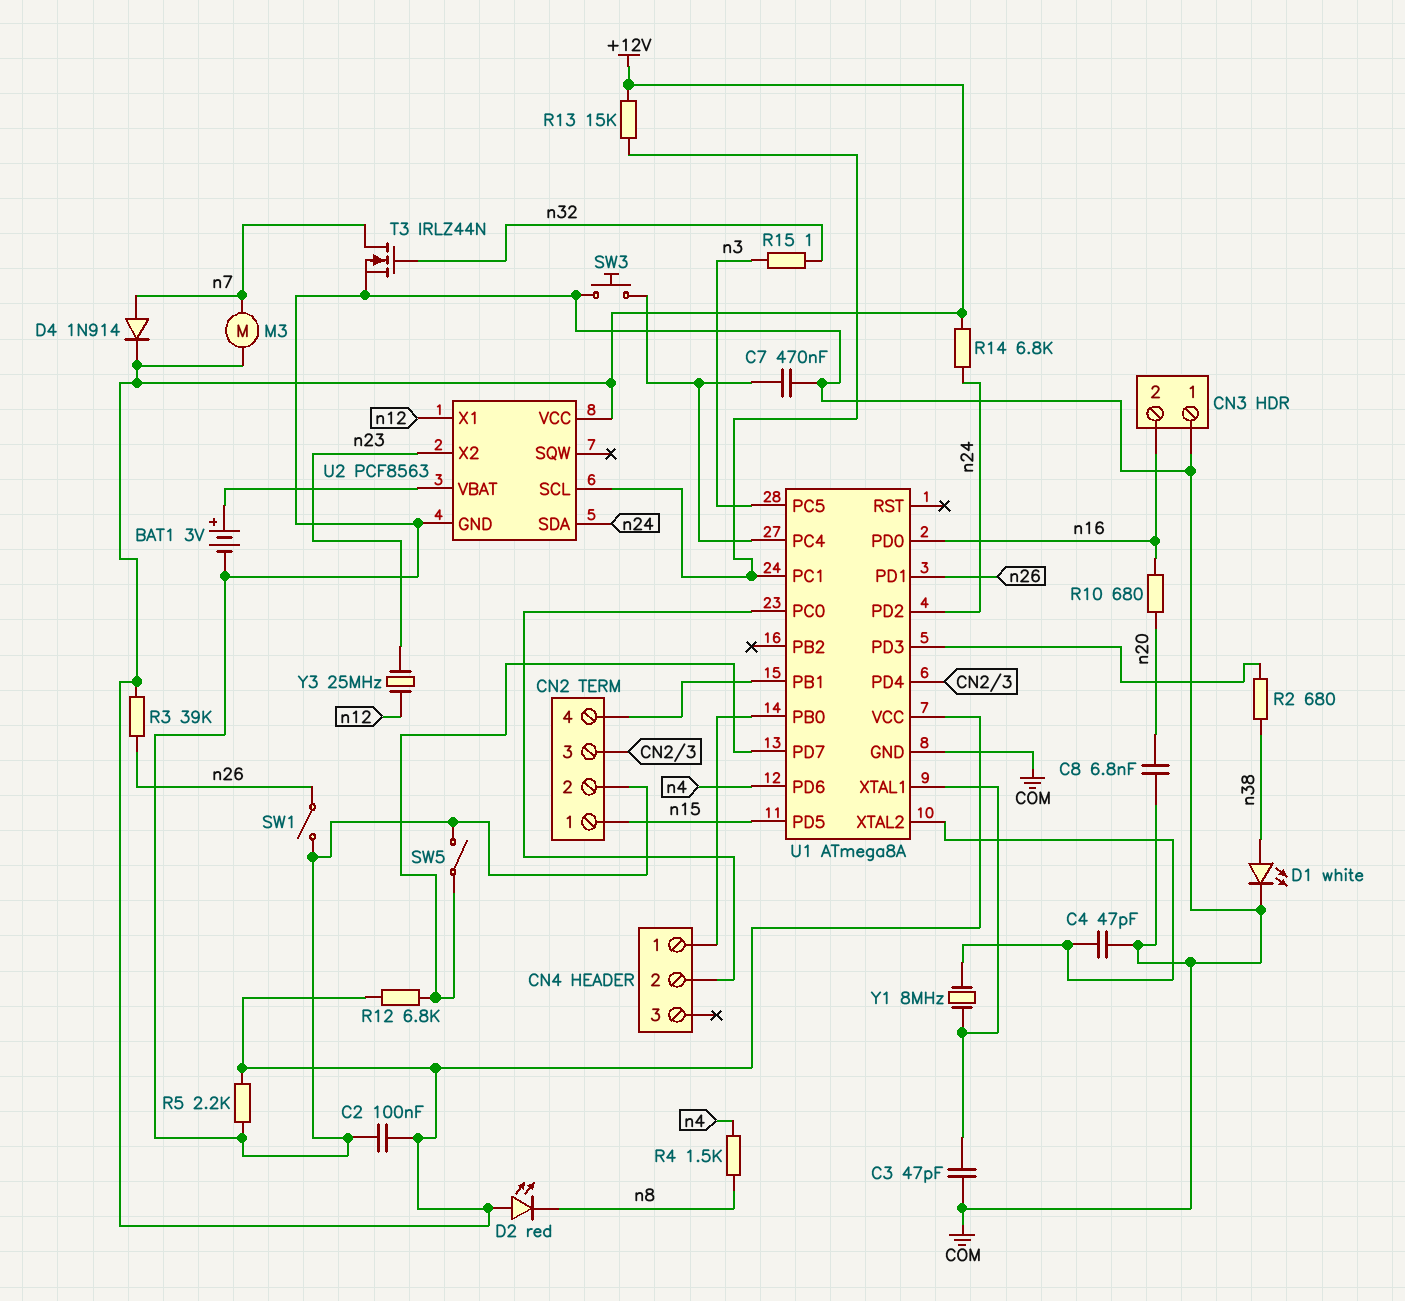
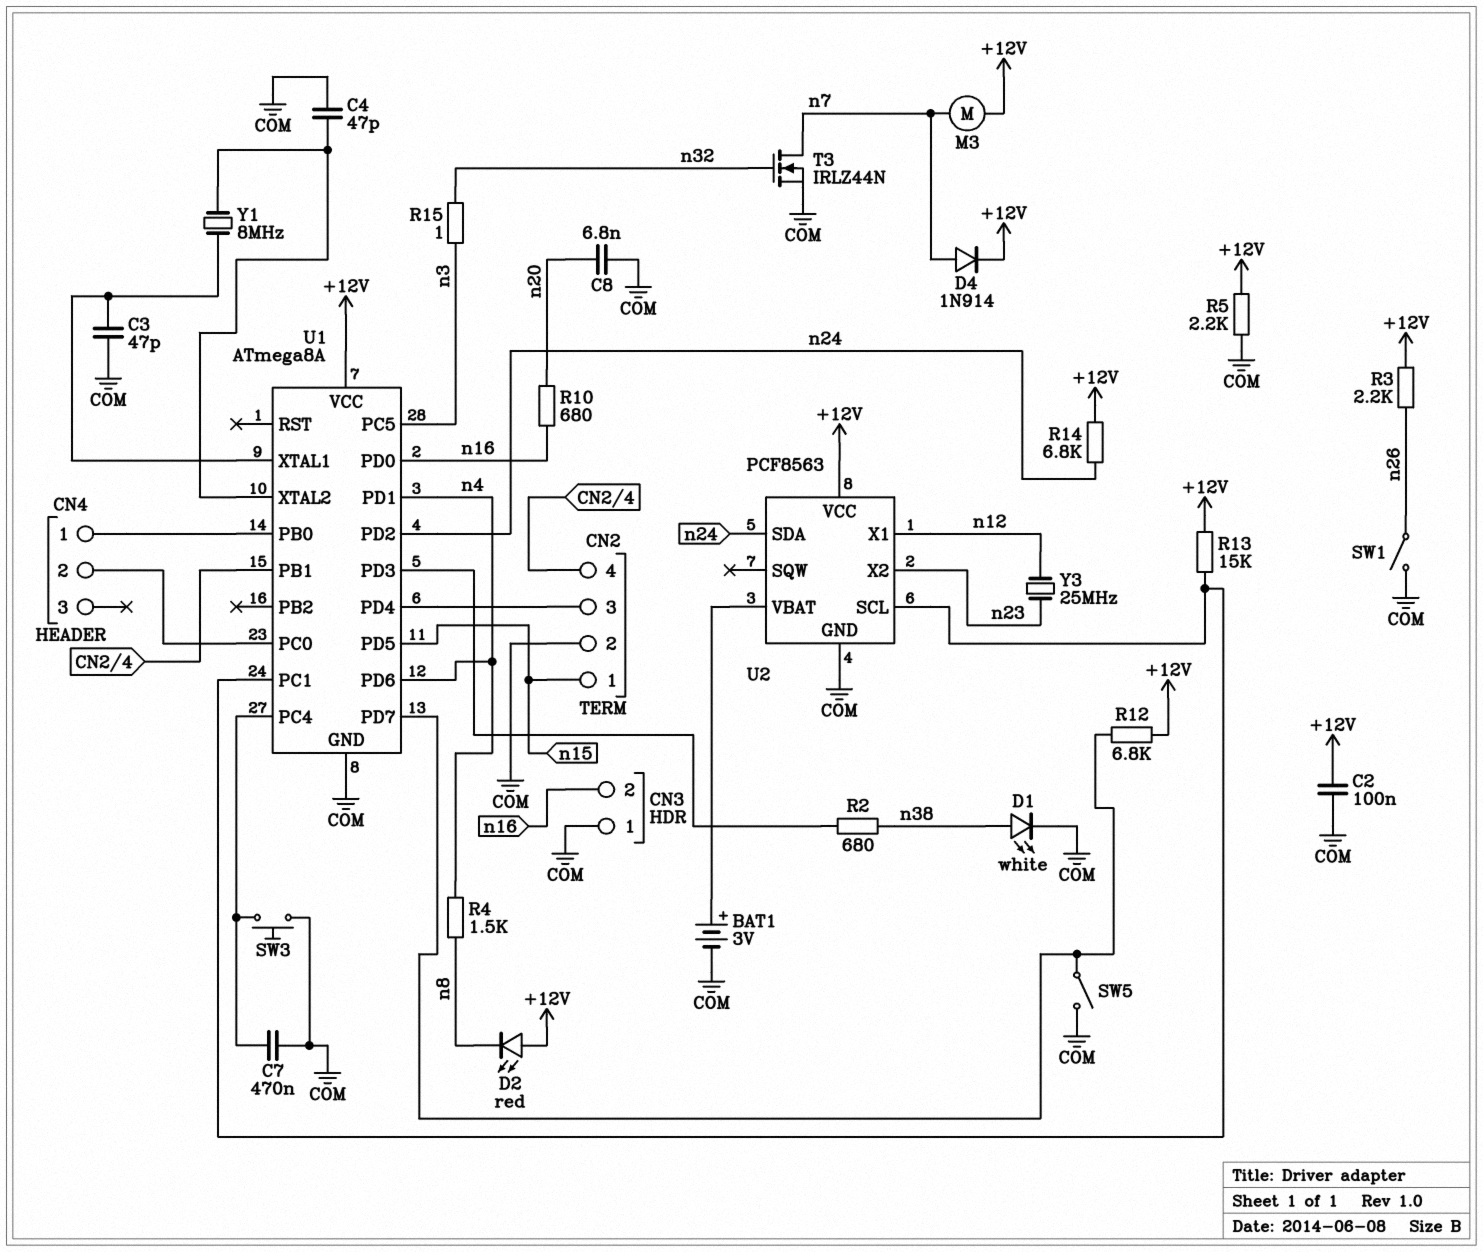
R3: 39k (+12V, n26) -> 2.2k (+12V, n26)
U1 pin PD1: n26 -> n4

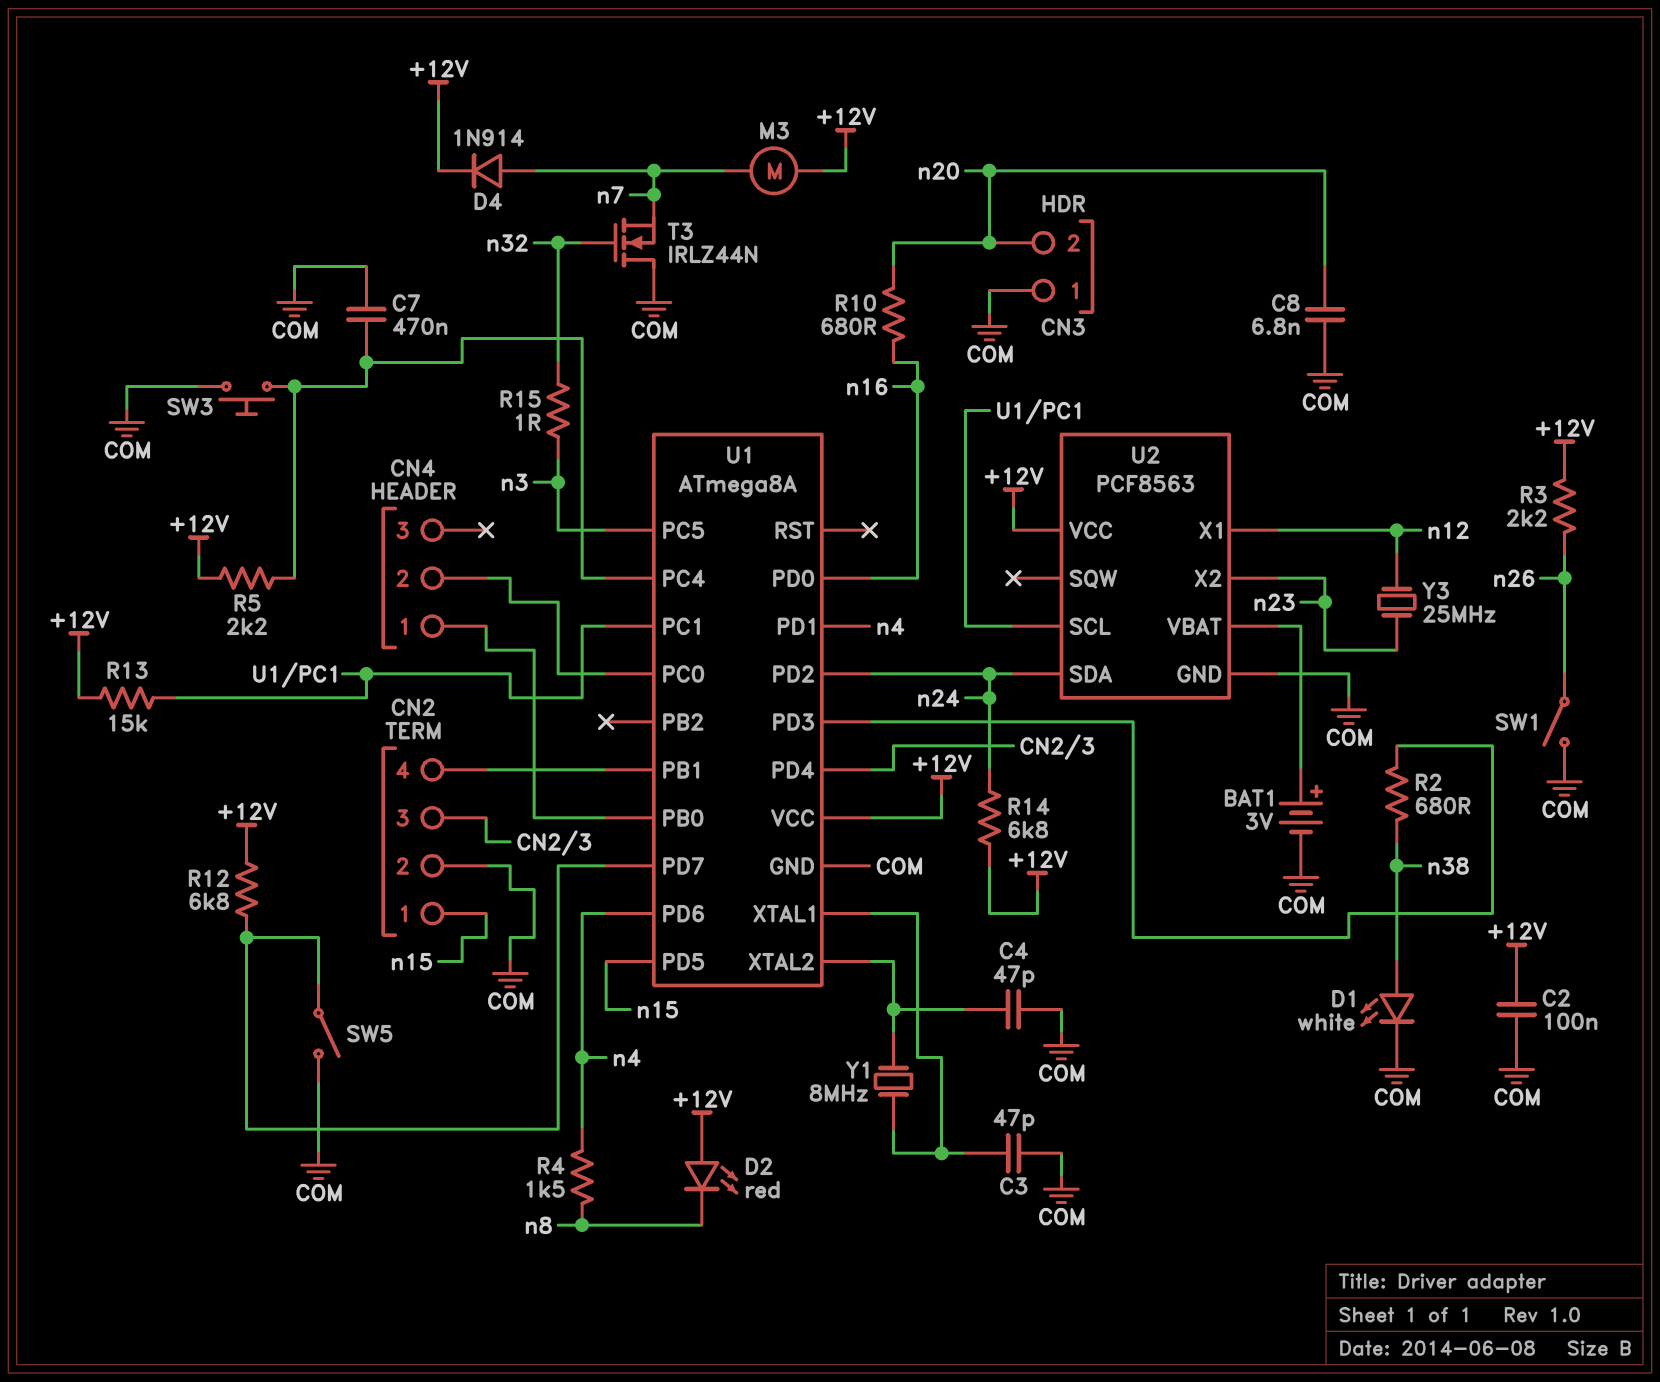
CN3 pin 2: n16 -> n20
R5: 2.2k (+12V, COM) -> 2.2k (+12V, U1/PC4)
T3: NMOS IRLZ44N (G n32, D n7, S COM) -> NMOS IRLZ44N (G n32, D COM, S n7)

